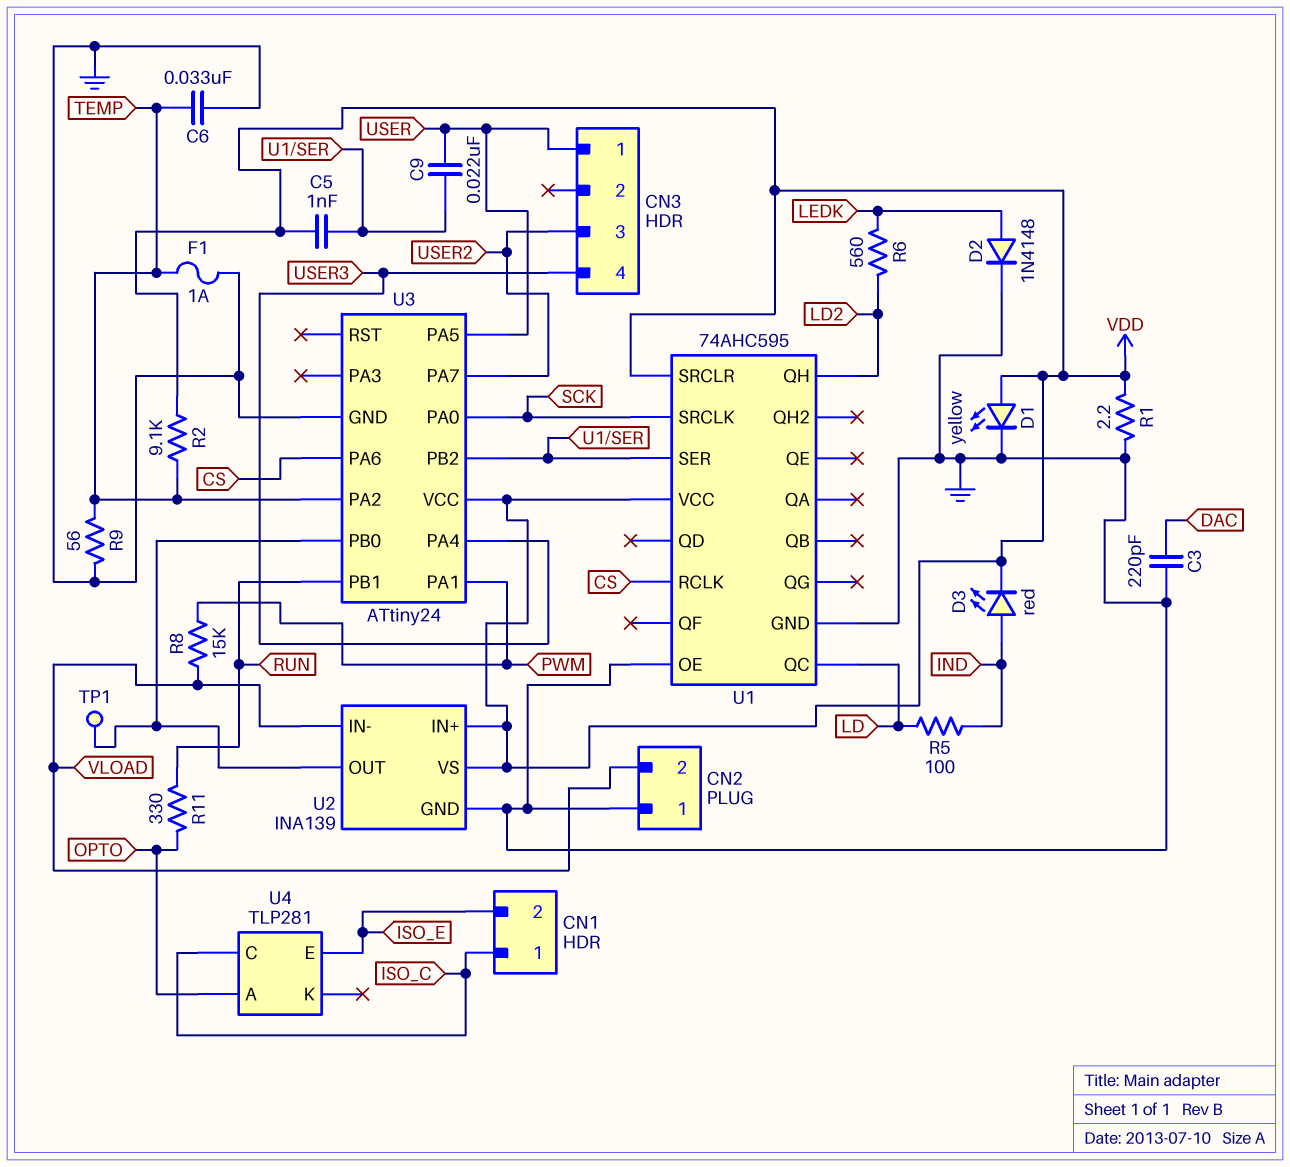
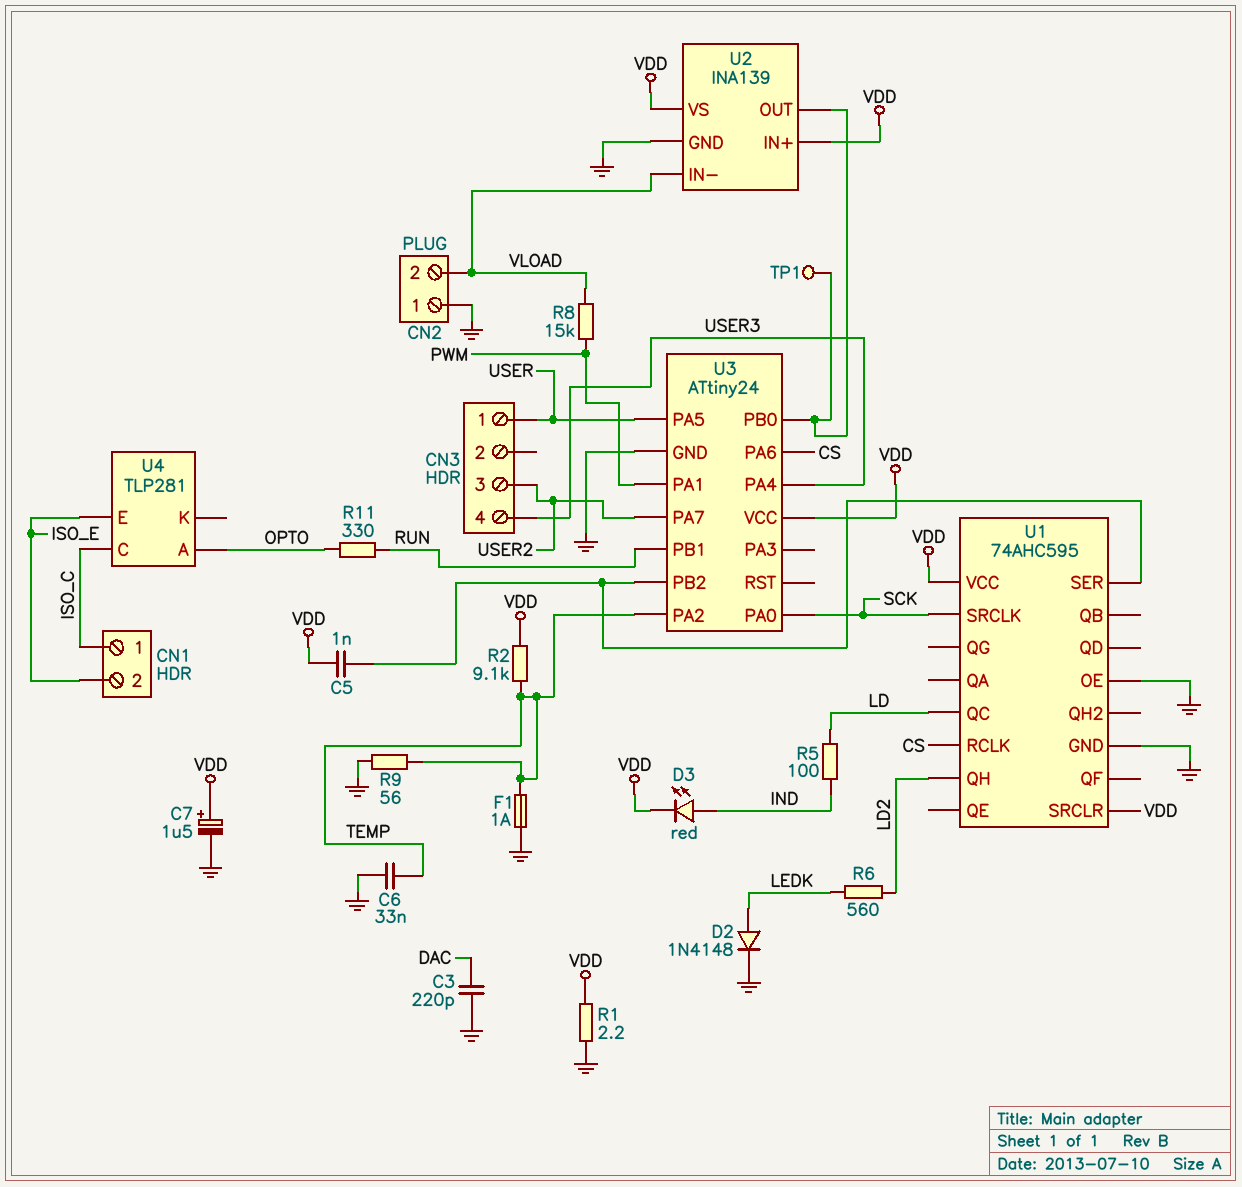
C7: none -> 1.5uF (plus VDD, minus GND)
C9: 22nF (U1/SER, USER) -> none
D1: LED yellow (A VDD, K GND) -> none

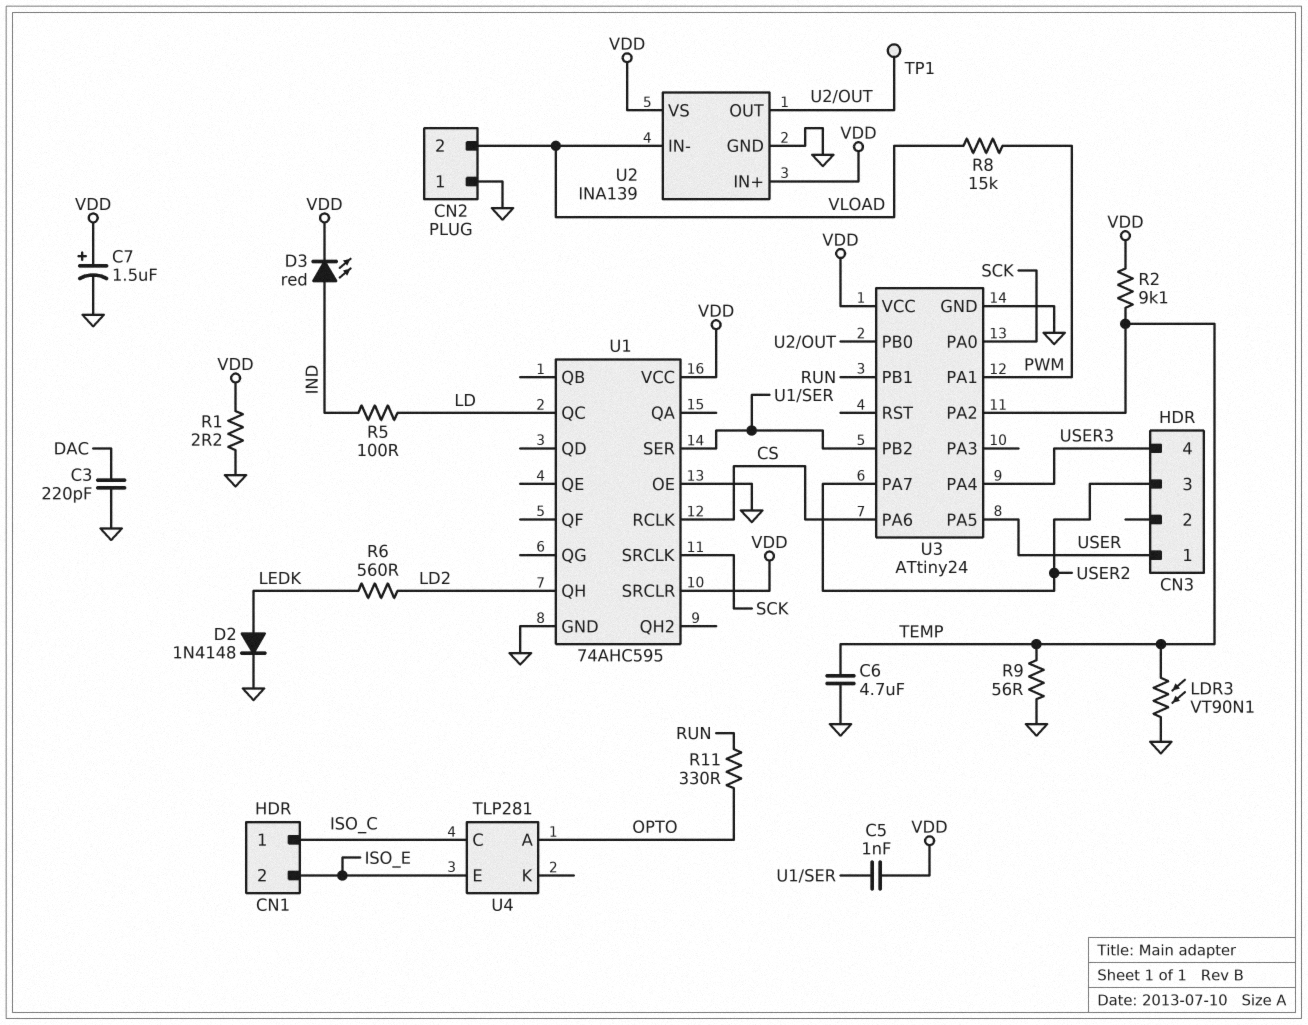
C6: 33nF (GND, TEMP) -> 4.7uF (GND, TEMP)
F1: 1A (GND, TEMP) -> none
LDR3: none -> VT90N1 (GND, TEMP)

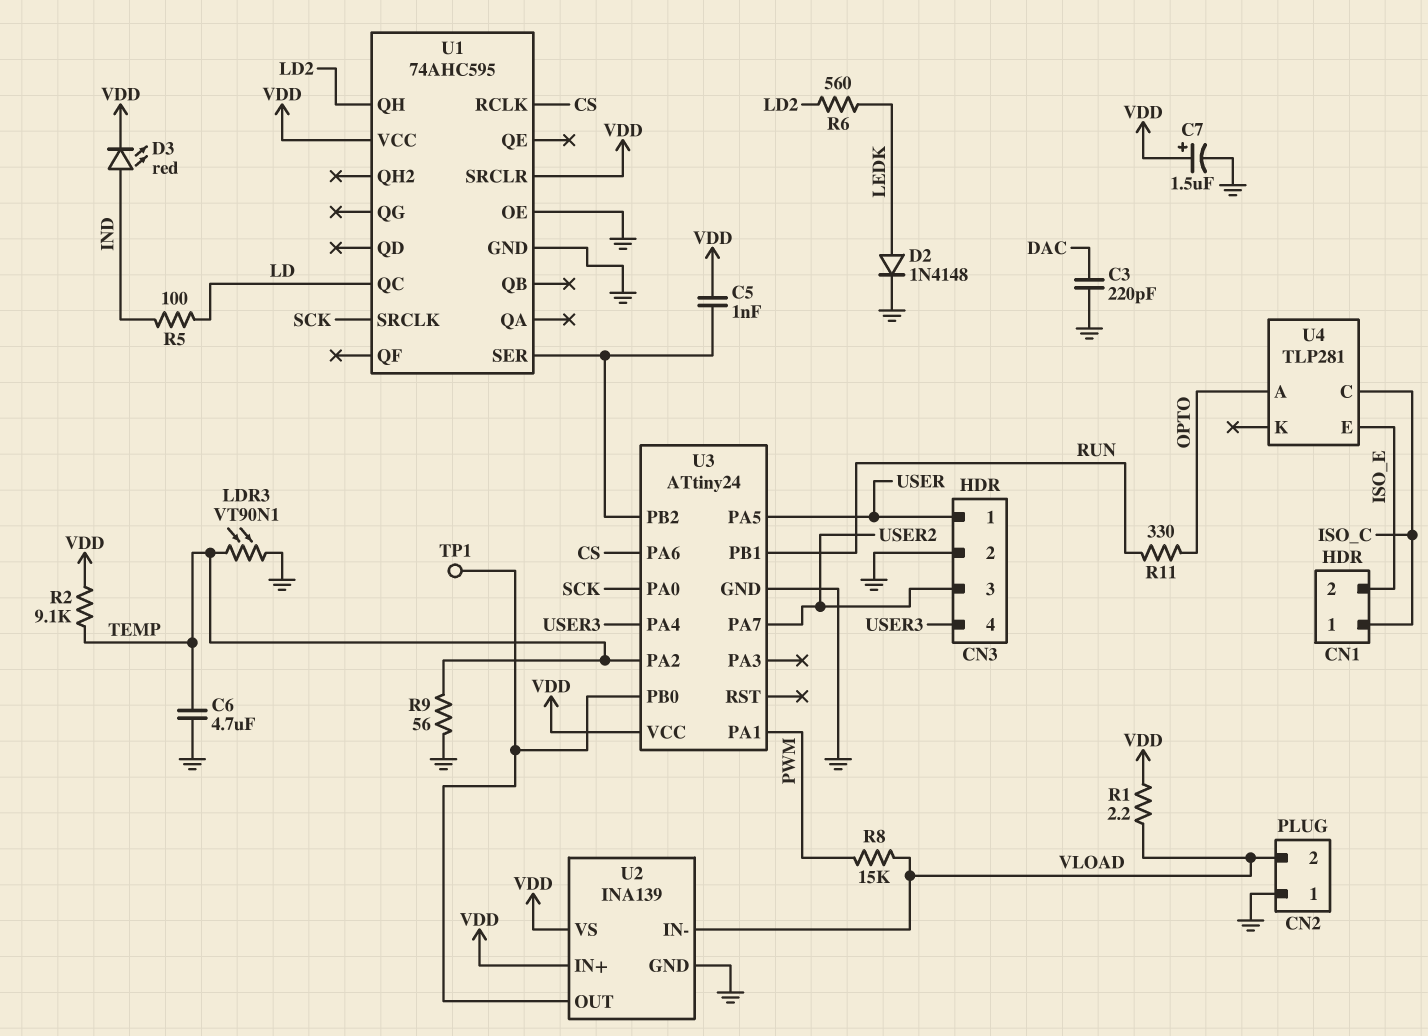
CN3 pin 2: none -> GND
R1: 2.2 (GND, VDD) -> 2.2 (VDD, VLOAD)

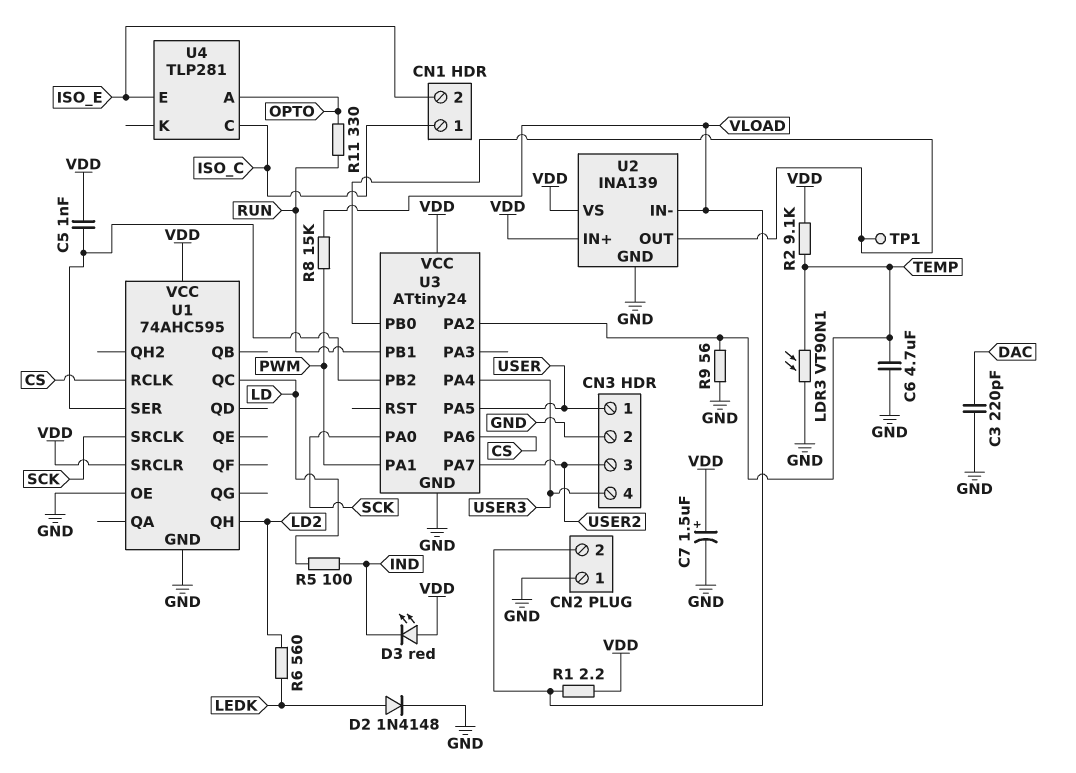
D3: LED red (A IND, K VDD) -> LED red (A VDD, K IND)

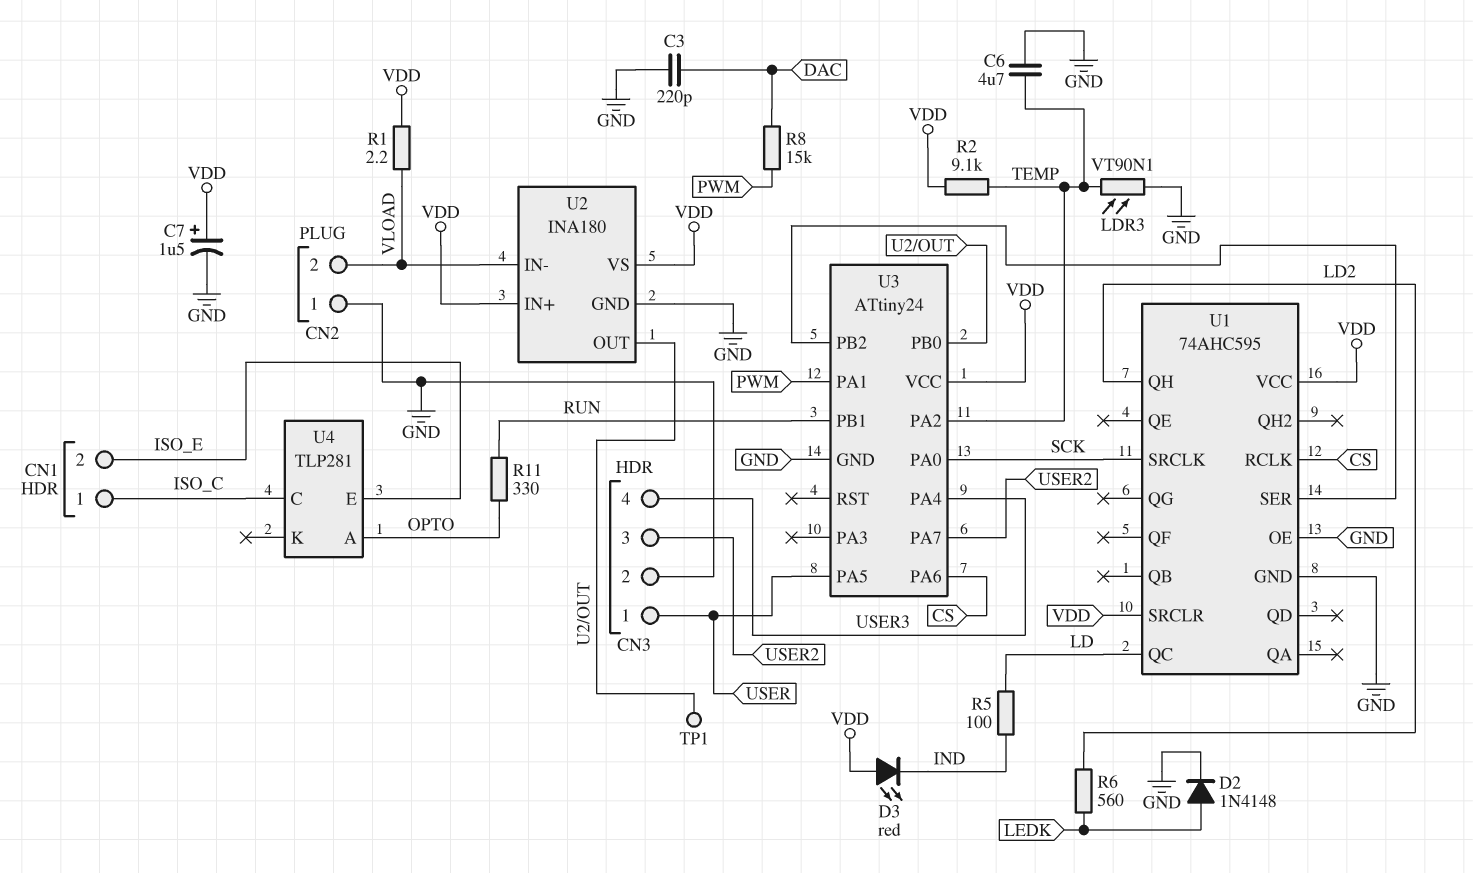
C5: 1nF (U1/SER, VDD) -> none
R8: 15k (PWM, VLOAD) -> 15k (DAC, PWM)
R9: 56 (GND, TEMP) -> none
U2: INA139 -> INA180

